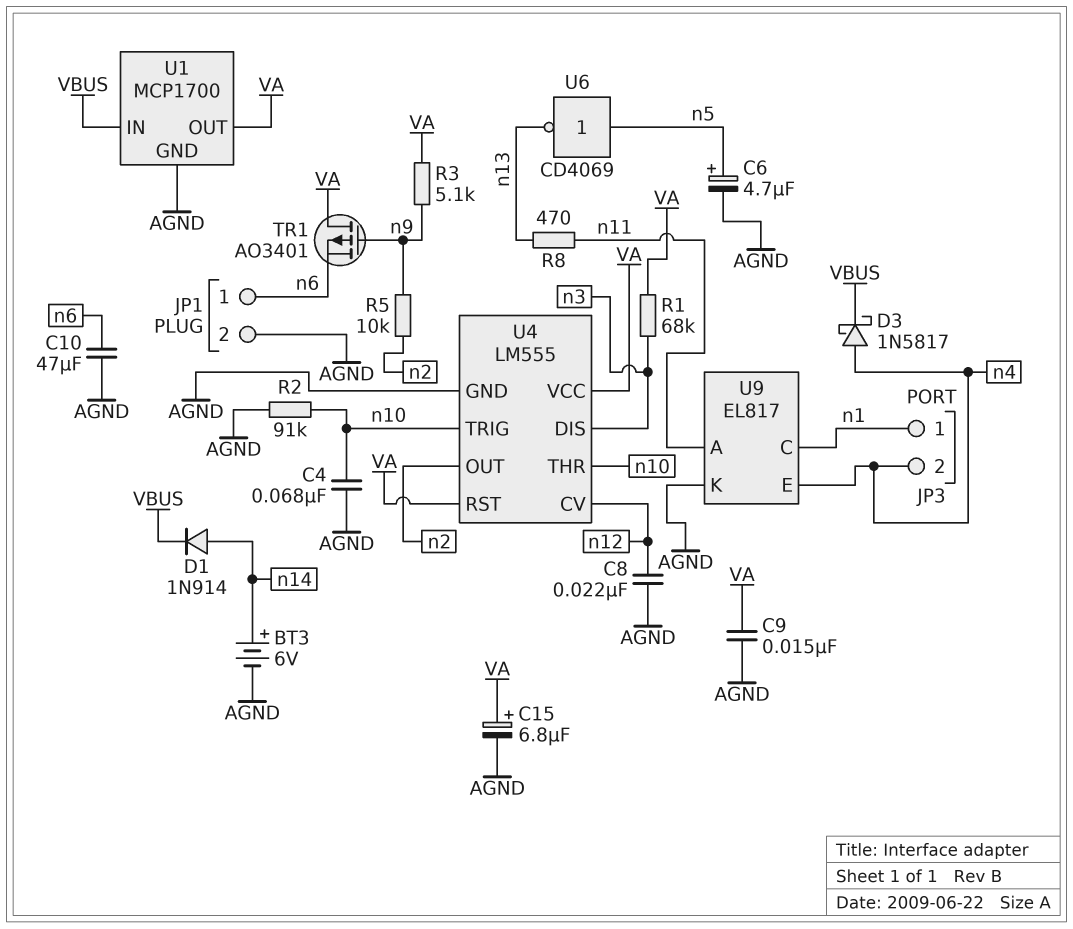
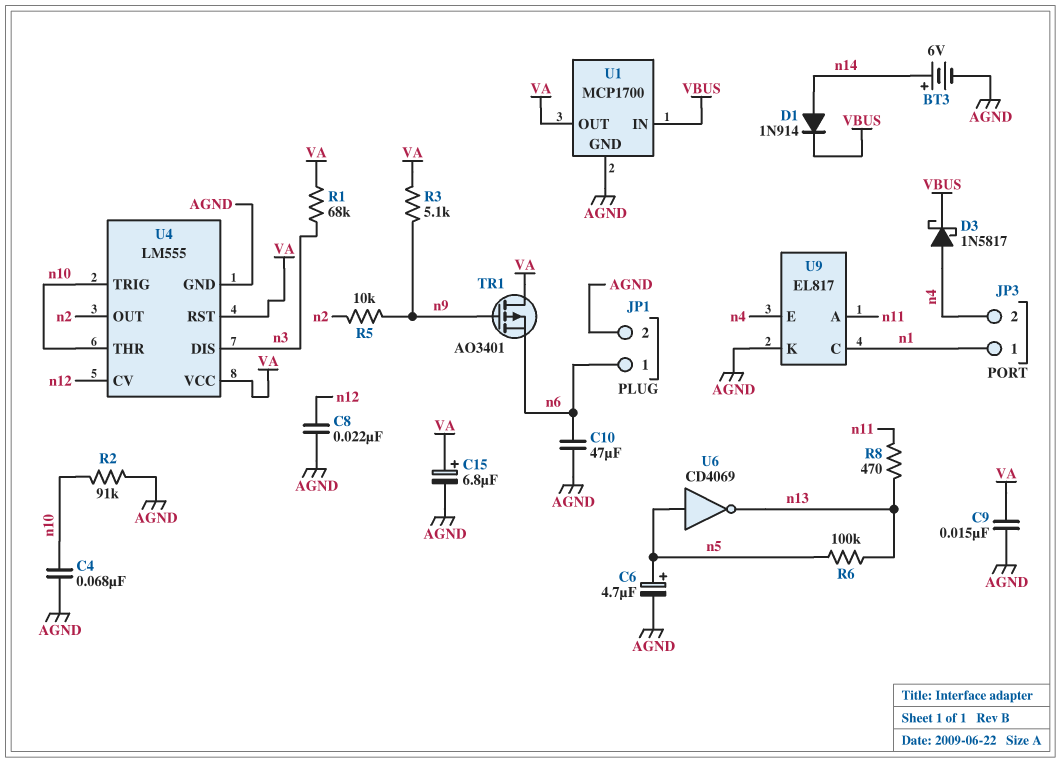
R6: none -> 100k (n5, n13)

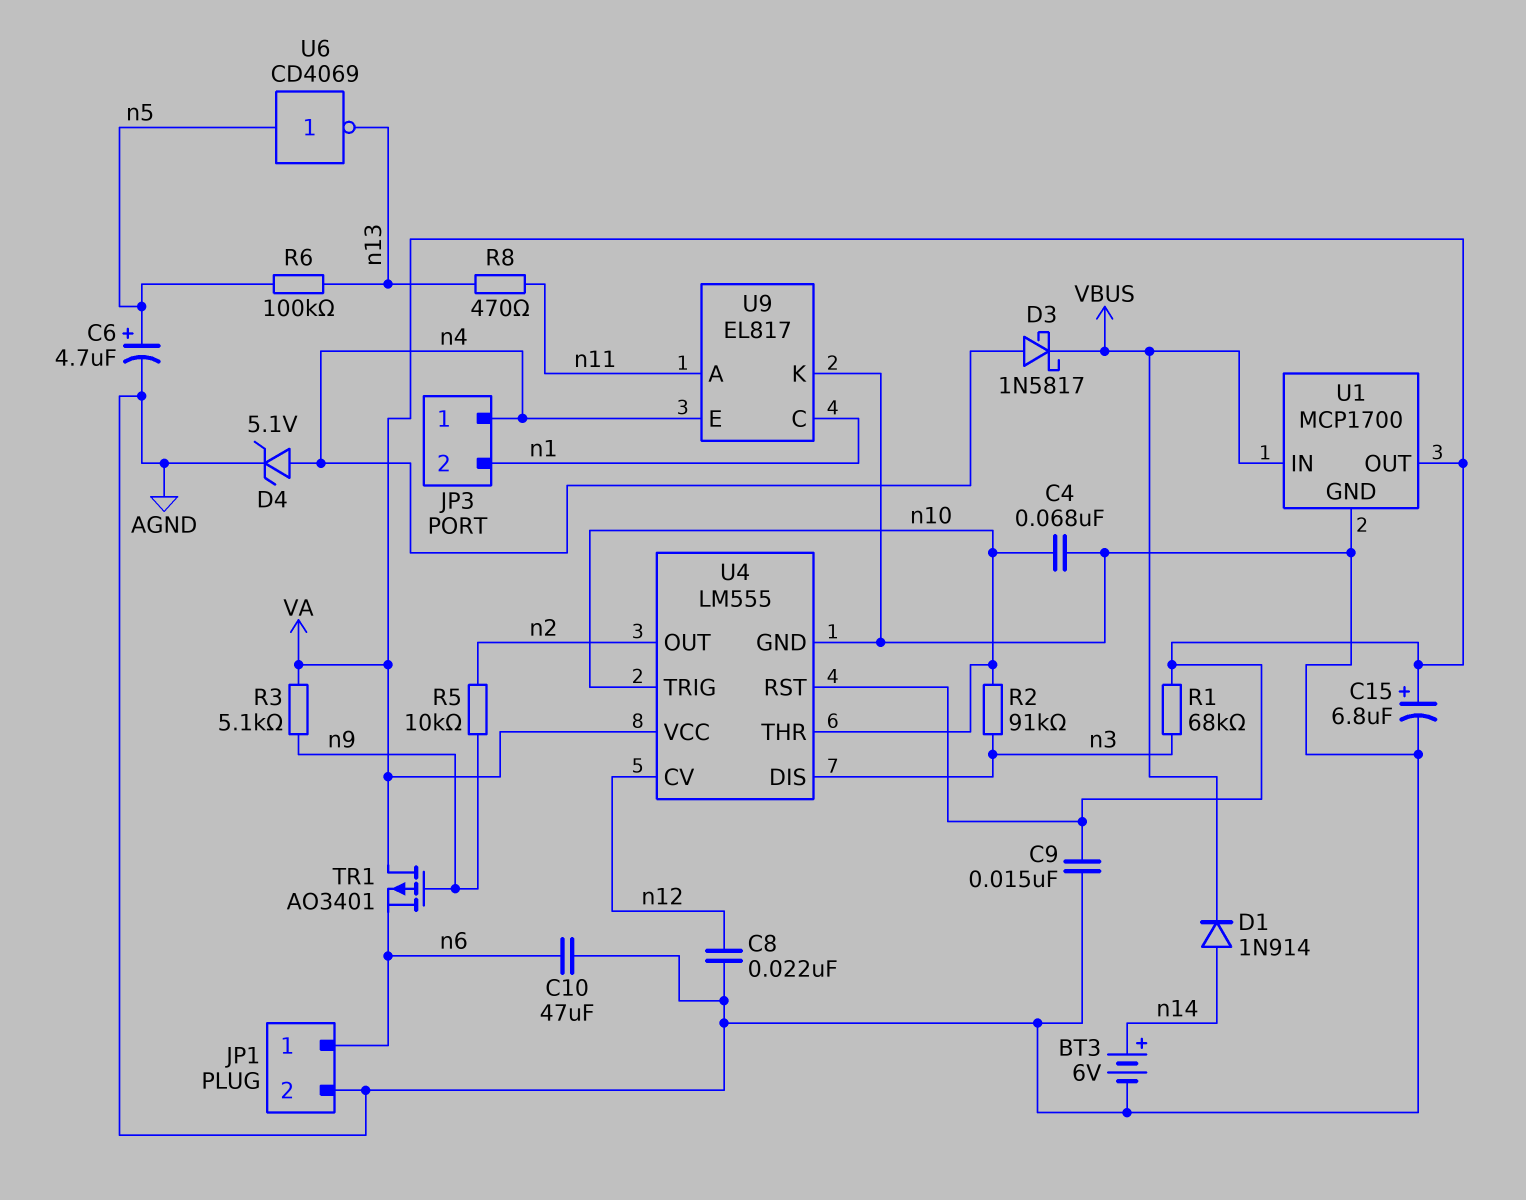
D4: none -> zener 5.1V (A n4, K AGND)
JP3 pin 1: n1 -> n4
JP3 pin 2: n4 -> n1
R2: 91k (AGND, n10) -> 91k (n3, n10)

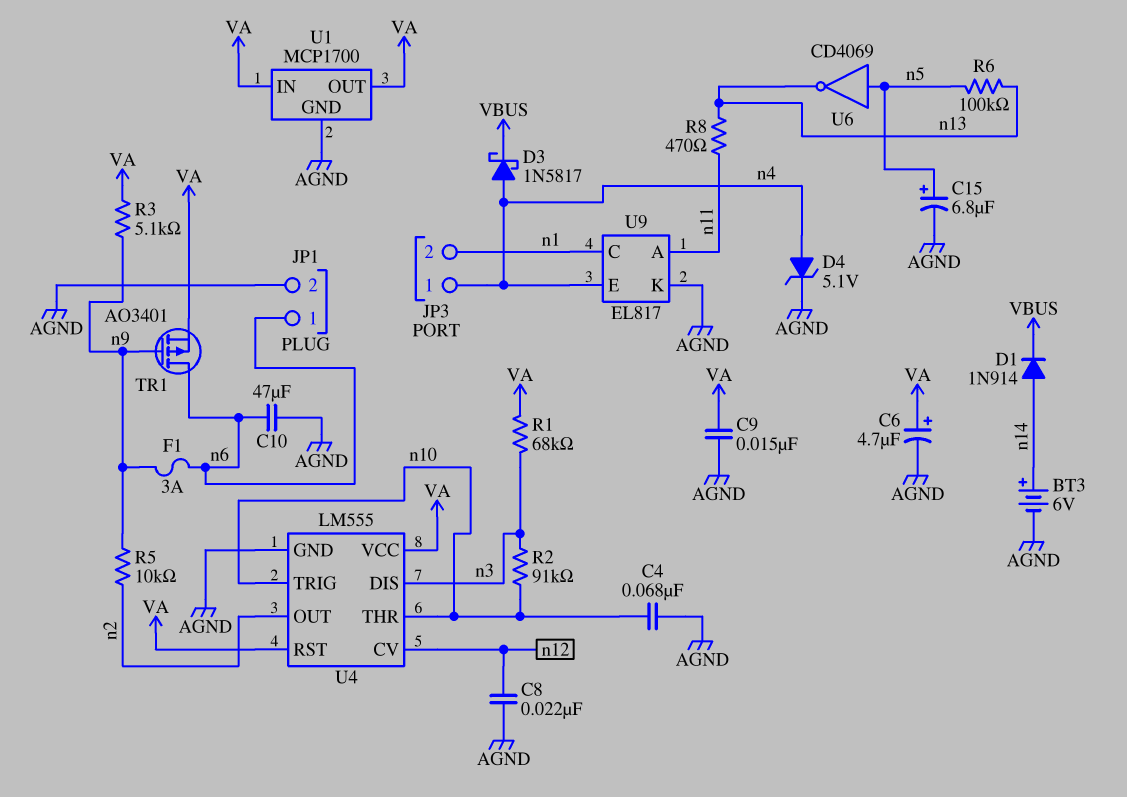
C6: 4.7uF (plus n5, minus AGND) -> 4.7uF (plus VA, minus AGND)
C15: 6.8uF (plus VA, minus AGND) -> 6.8uF (plus n5, minus AGND)
F1: none -> 3A (n6, n9)
TR1: PMOS AO3401 (G n9, D VA, S n6) -> PMOS AO3401 (G n9, D n6, S VA)
U1 pin IN: VBUS -> VA

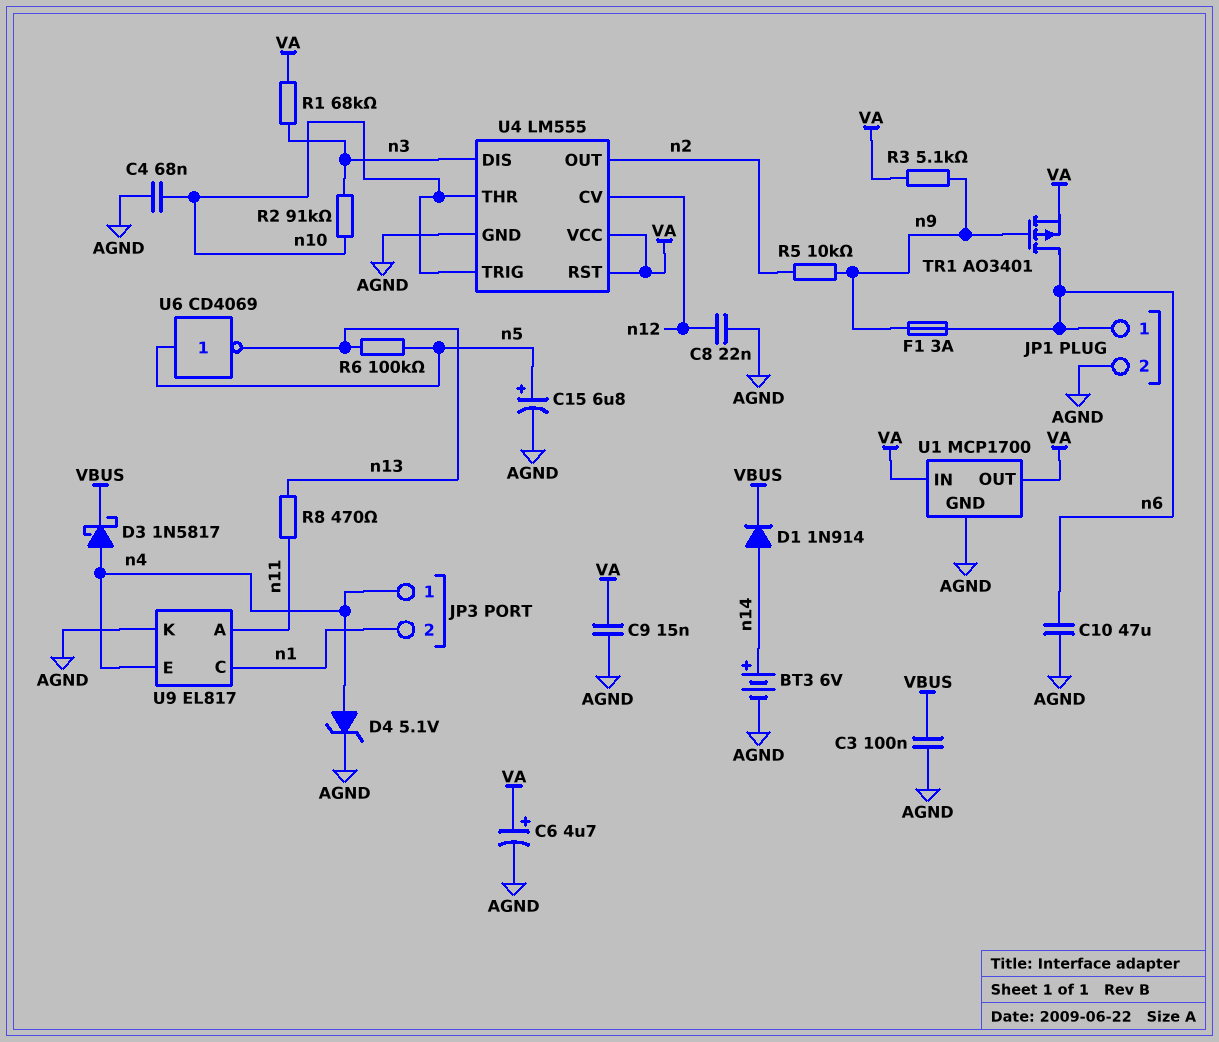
C3: none -> 100nF (AGND, VBUS)

